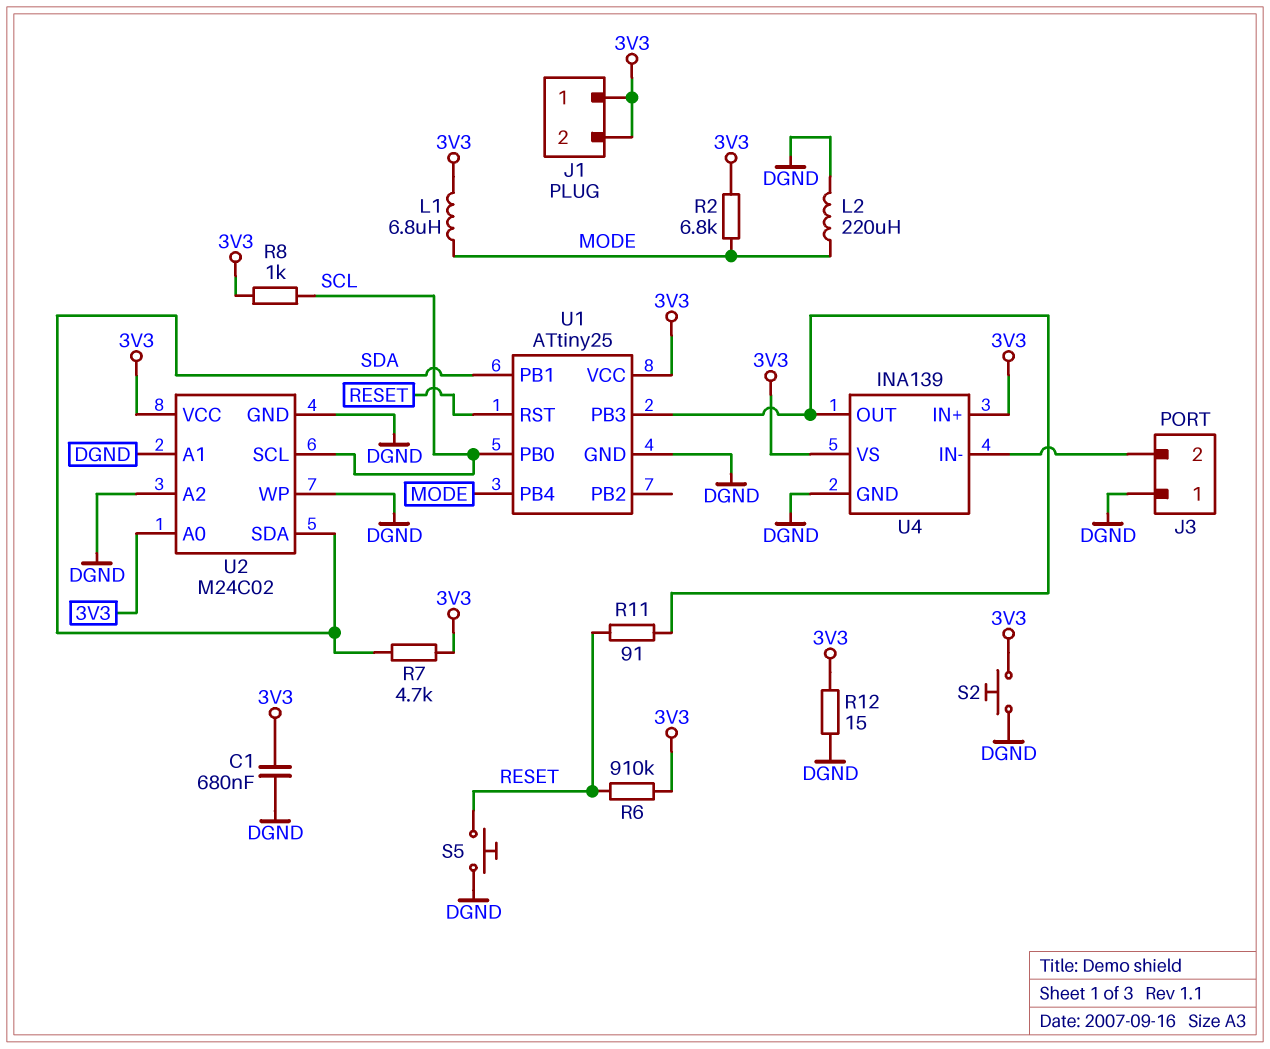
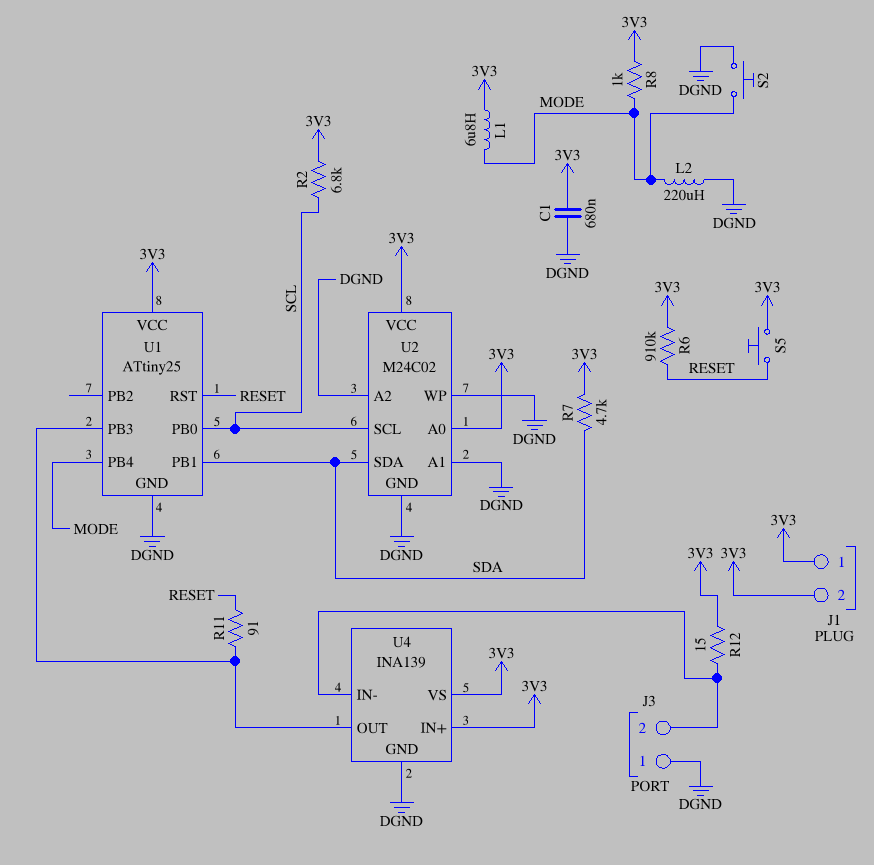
R2: 6.8k (3V3, MODE) -> 6.8k (3V3, SCL)
R8: 1k (3V3, SCL) -> 1k (3V3, MODE)
R12: 15 (3V3, DGND) -> 15 (3V3, J3/2)
S2: button (3V3, DGND) -> button (DGND, MODE)
S5: button (DGND, RESET) -> button (3V3, RESET)

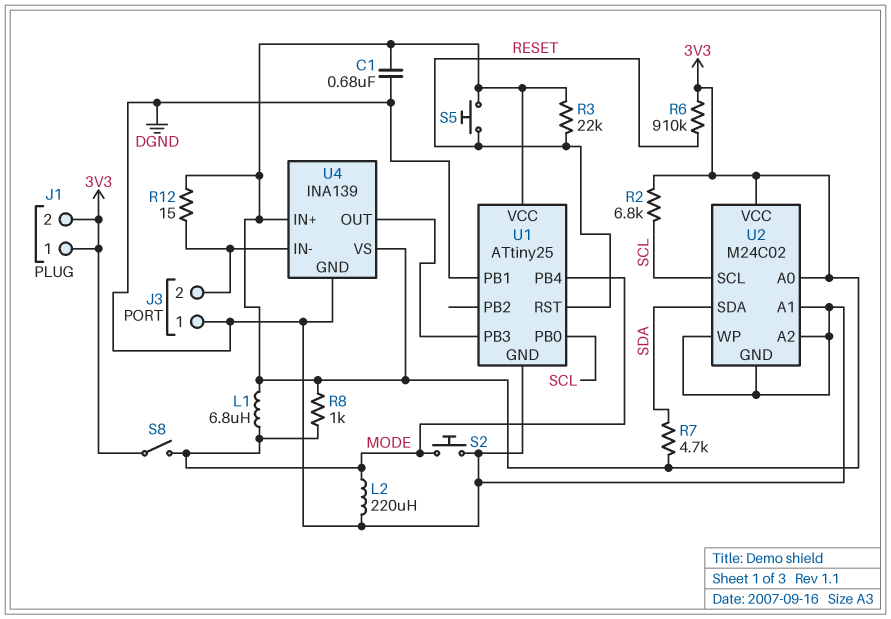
R3: none -> 22k (3V3, RESET)
R11: 91 (RESET, U1/PB3) -> none
S8: none -> switch (3V3, MODE)
U1 pin PB1: SDA -> DGND

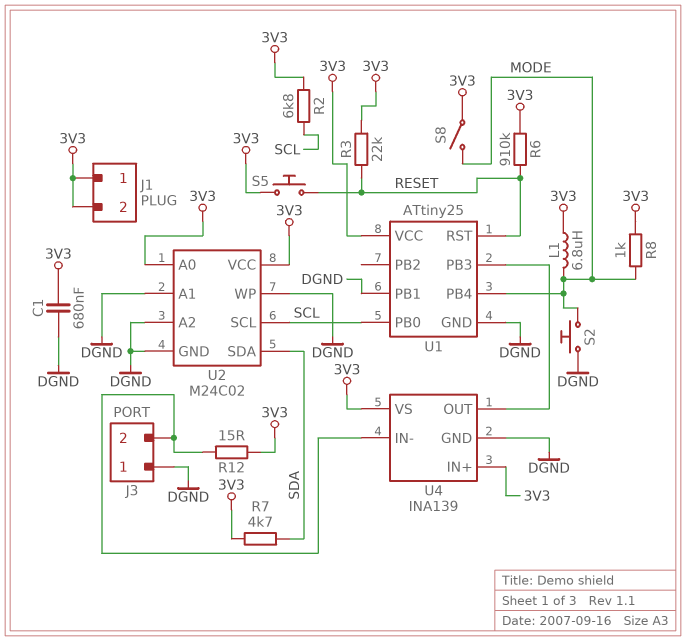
L2: 220uH (DGND, MODE) -> none

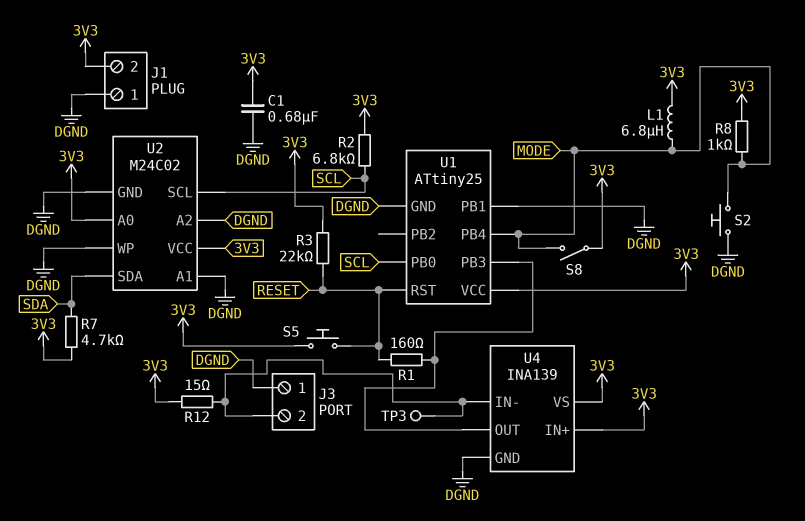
J1 pin 1: 3V3 -> DGND
R1: none -> 160 (RESET, U1/PB3)
R6: 910k (3V3, RESET) -> none
TP3: none -> test point (J3/2)

